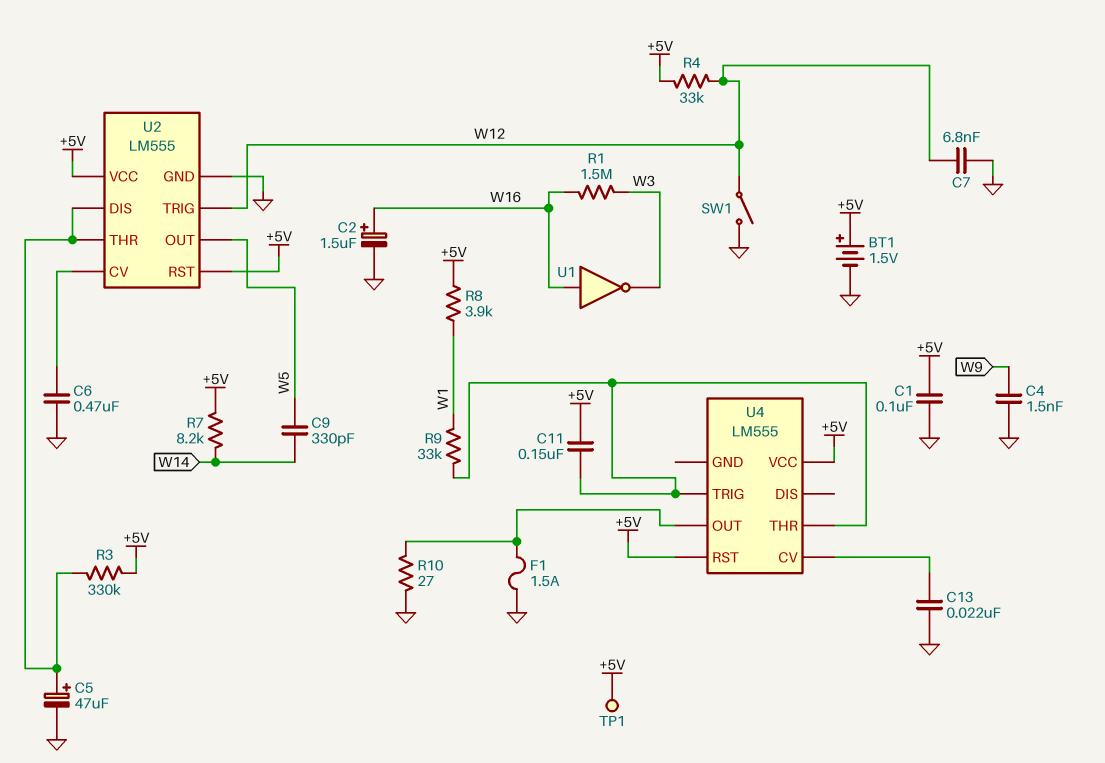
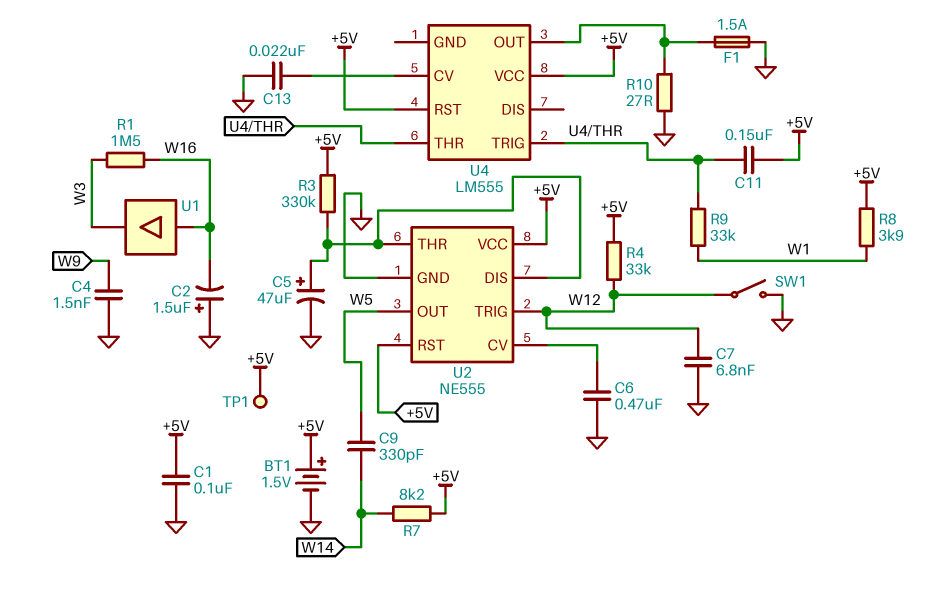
C2: 1.5uF (plus W16, minus GND) -> 1.5uF (plus GND, minus W16)
U1: NOT (in W16, out W3) -> buffer (in W16, out W3)
U2: LM555 -> NE555

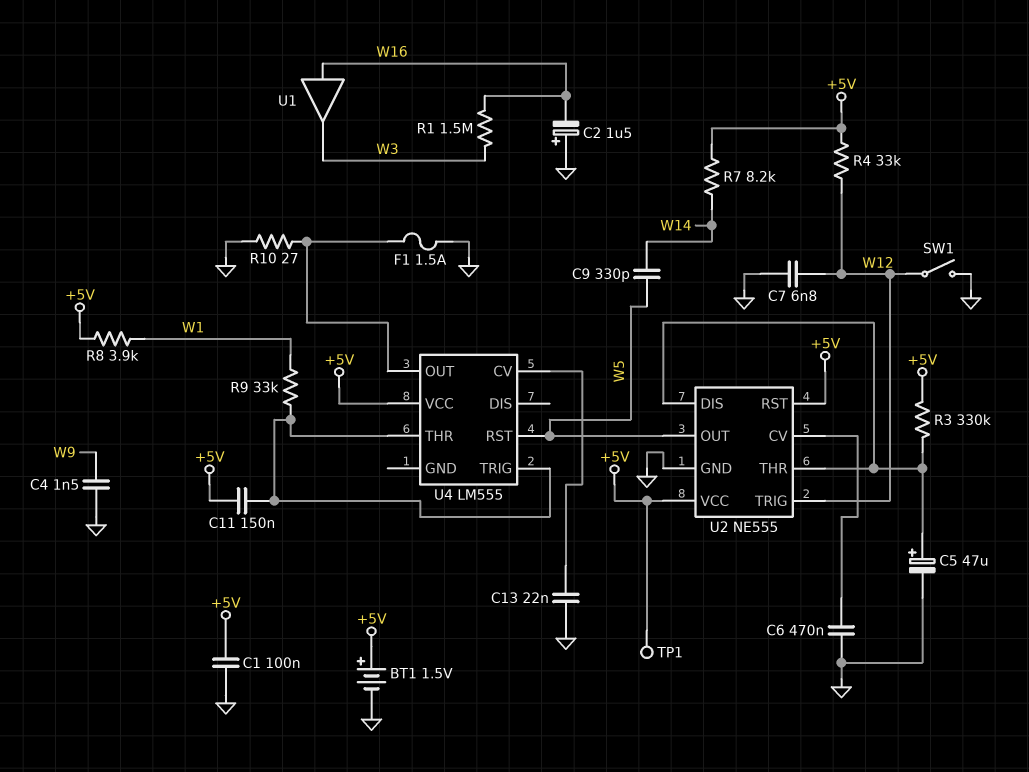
U4 pin RST: +5V -> W5

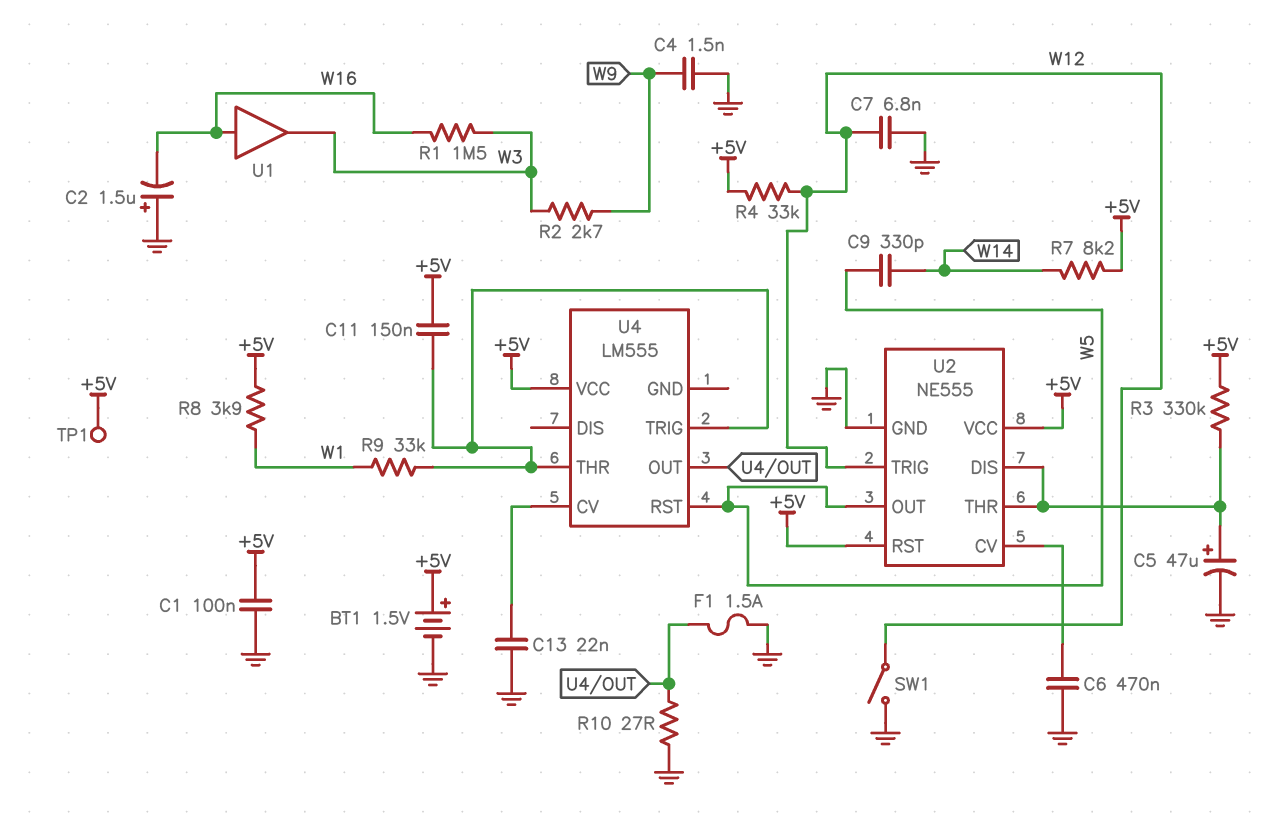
R2: none -> 2.7k (W3, W9)

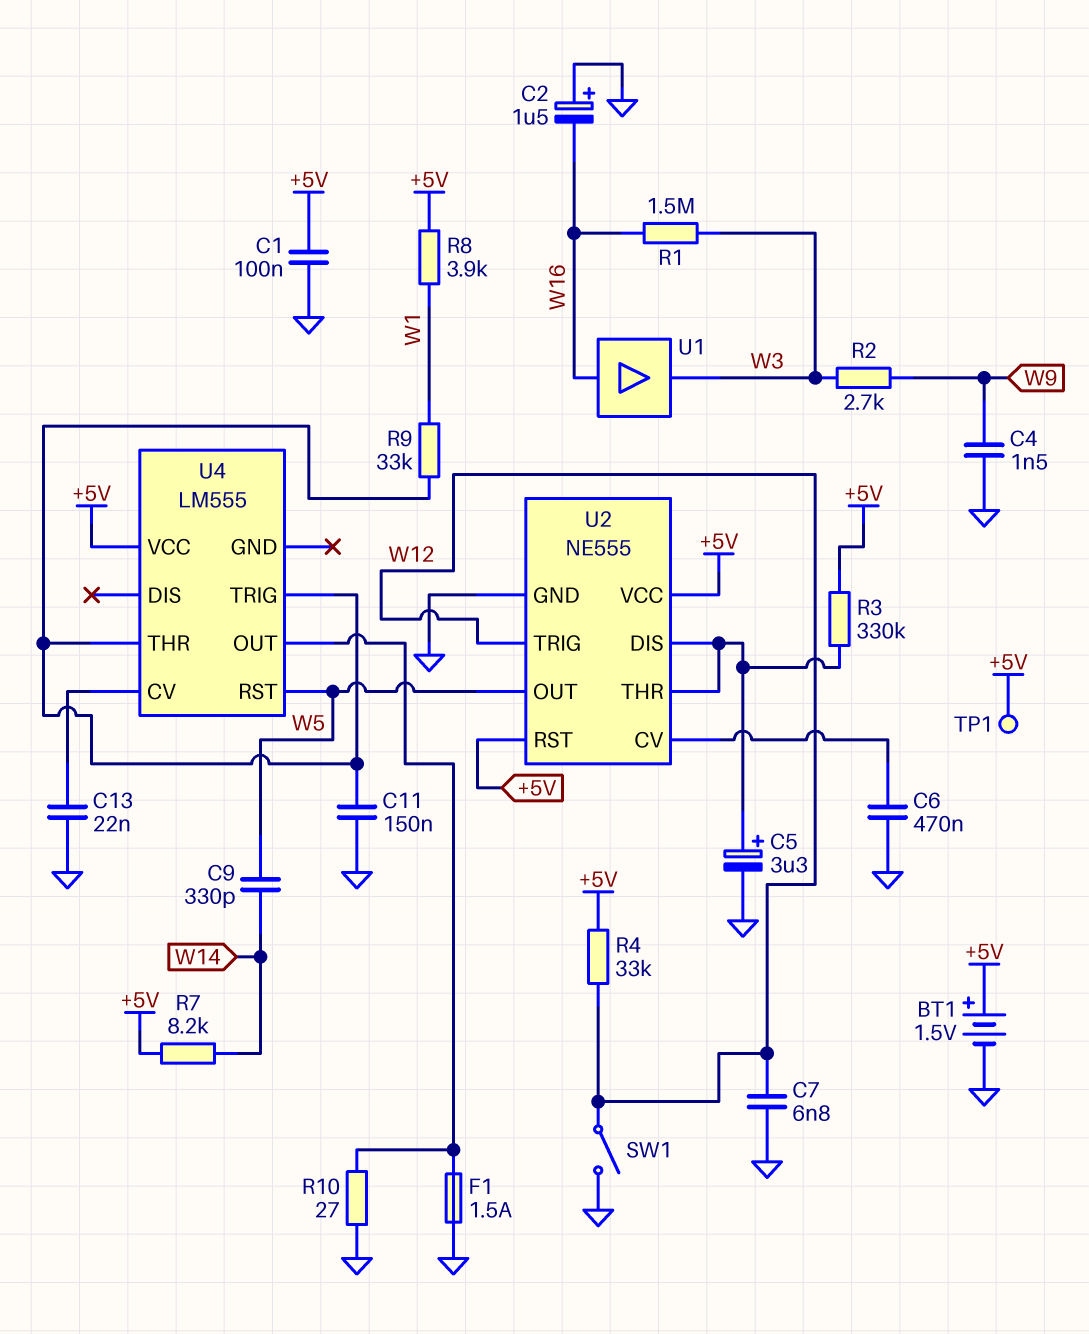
C5: 47uF (plus U2/DIS, minus GND) -> 3.3uF (plus U2/DIS, minus GND)
C11: 150nF (+5V, U4/THR) -> 150nF (GND, U4/THR)

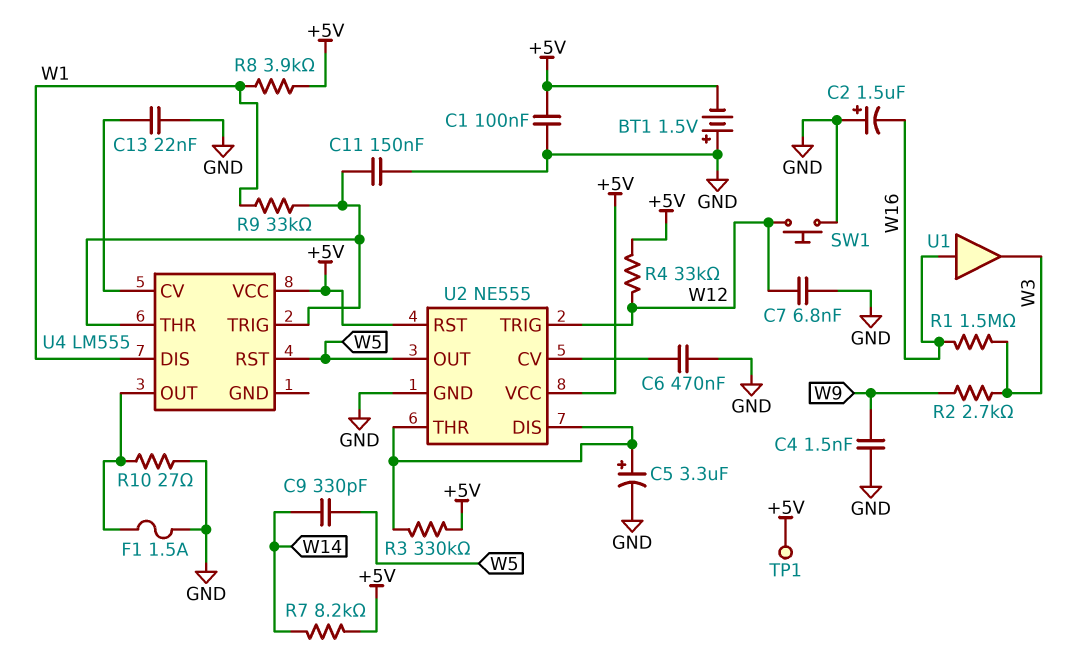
BT1: 1.5V (plus +5V, minus GND) -> 1.5V (plus GND, minus +5V)
SW1: switch (GND, W12) -> button (GND, W12)
U4 pin DIS: none -> W1

